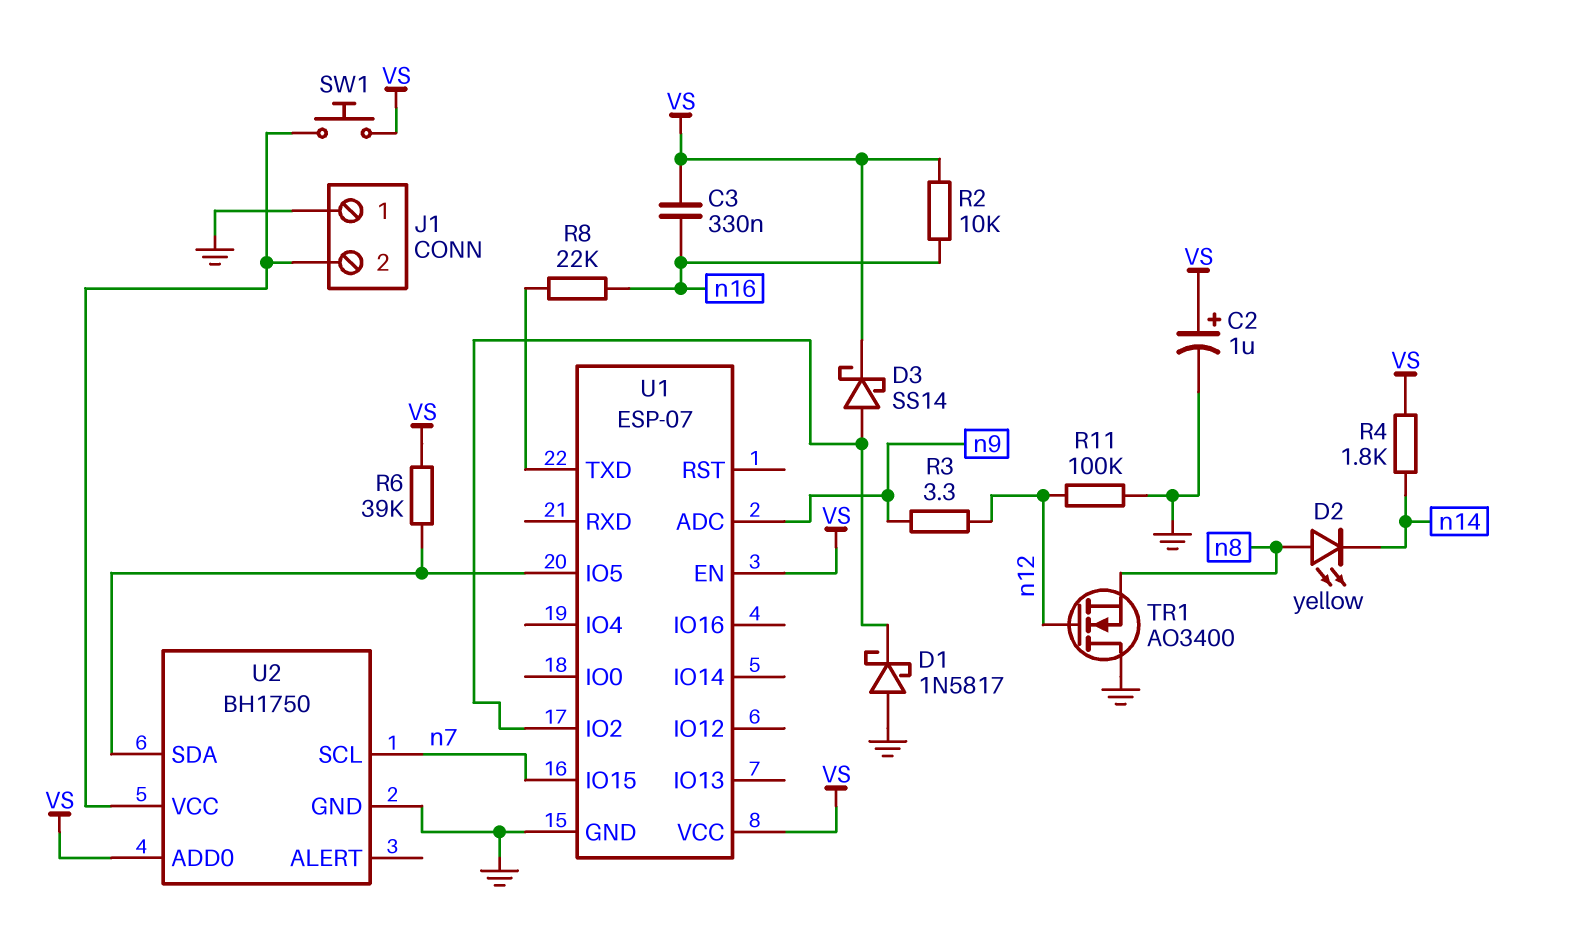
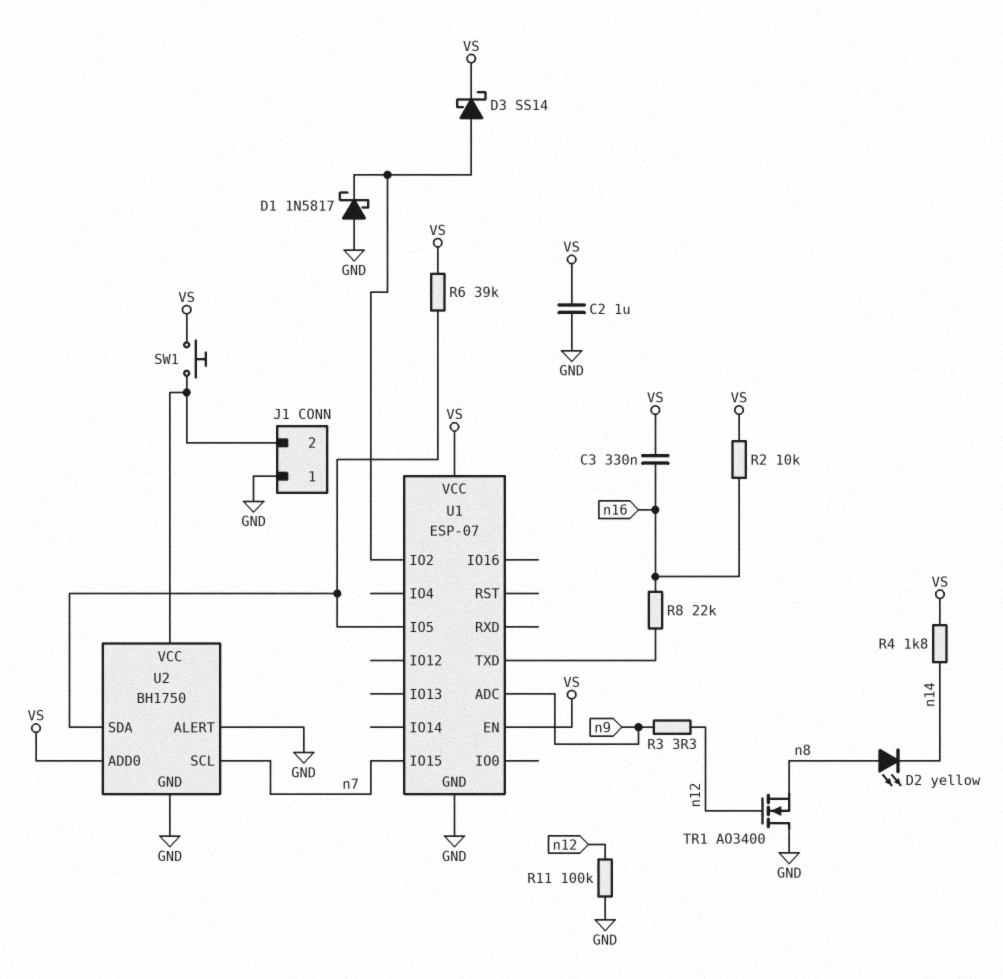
C2: 1uF (plus VS, minus GND) -> 1uF (GND, VS)
U2 pin ALERT: none -> GND

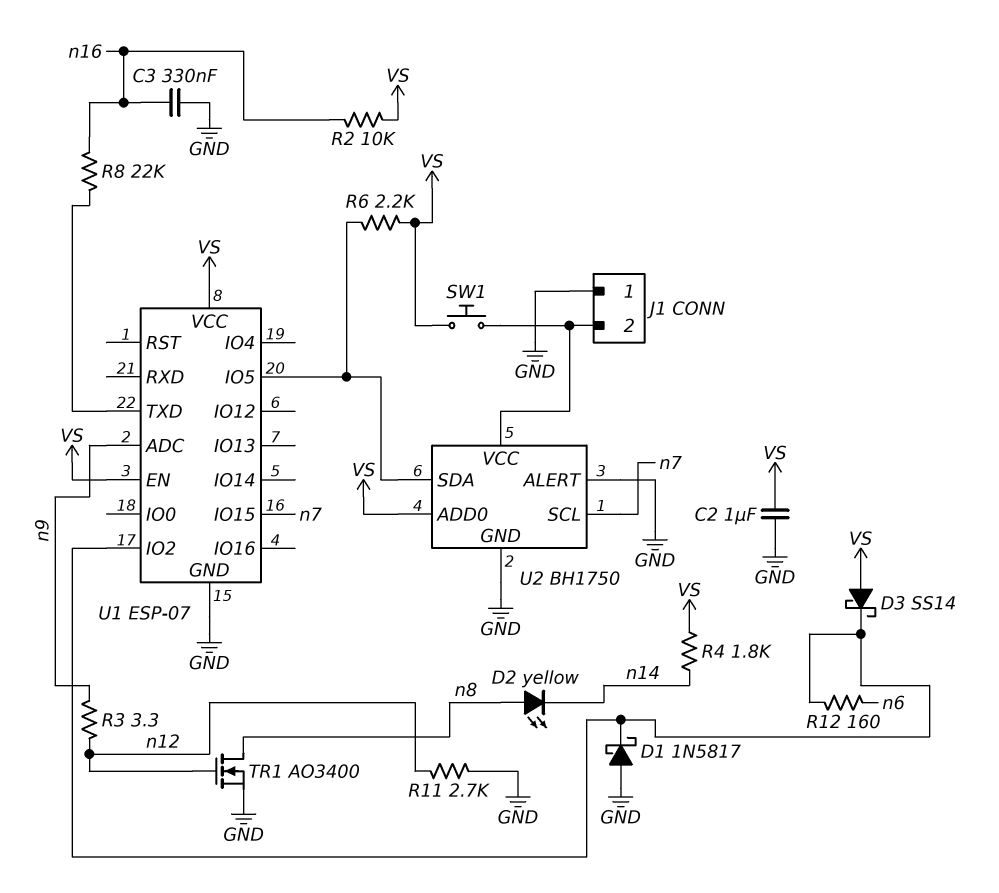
C3: 330nF (VS, n16) -> 330nF (GND, n16)
D3: schottky SS14 (A U1/IO2, K VS) -> schottky SS14 (A VS, K U1/IO2)
R6: 39k (U1/IO5, VS) -> 2.2k (U1/IO5, VS)
R11: 100k (GND, n12) -> 2.7k (GND, n12)
R12: none -> 160 (U1/IO2, n6)
TR1: NMOS AO3400 (G n12, D GND, S n8) -> NMOS AO3400 (G n12, D n8, S GND)

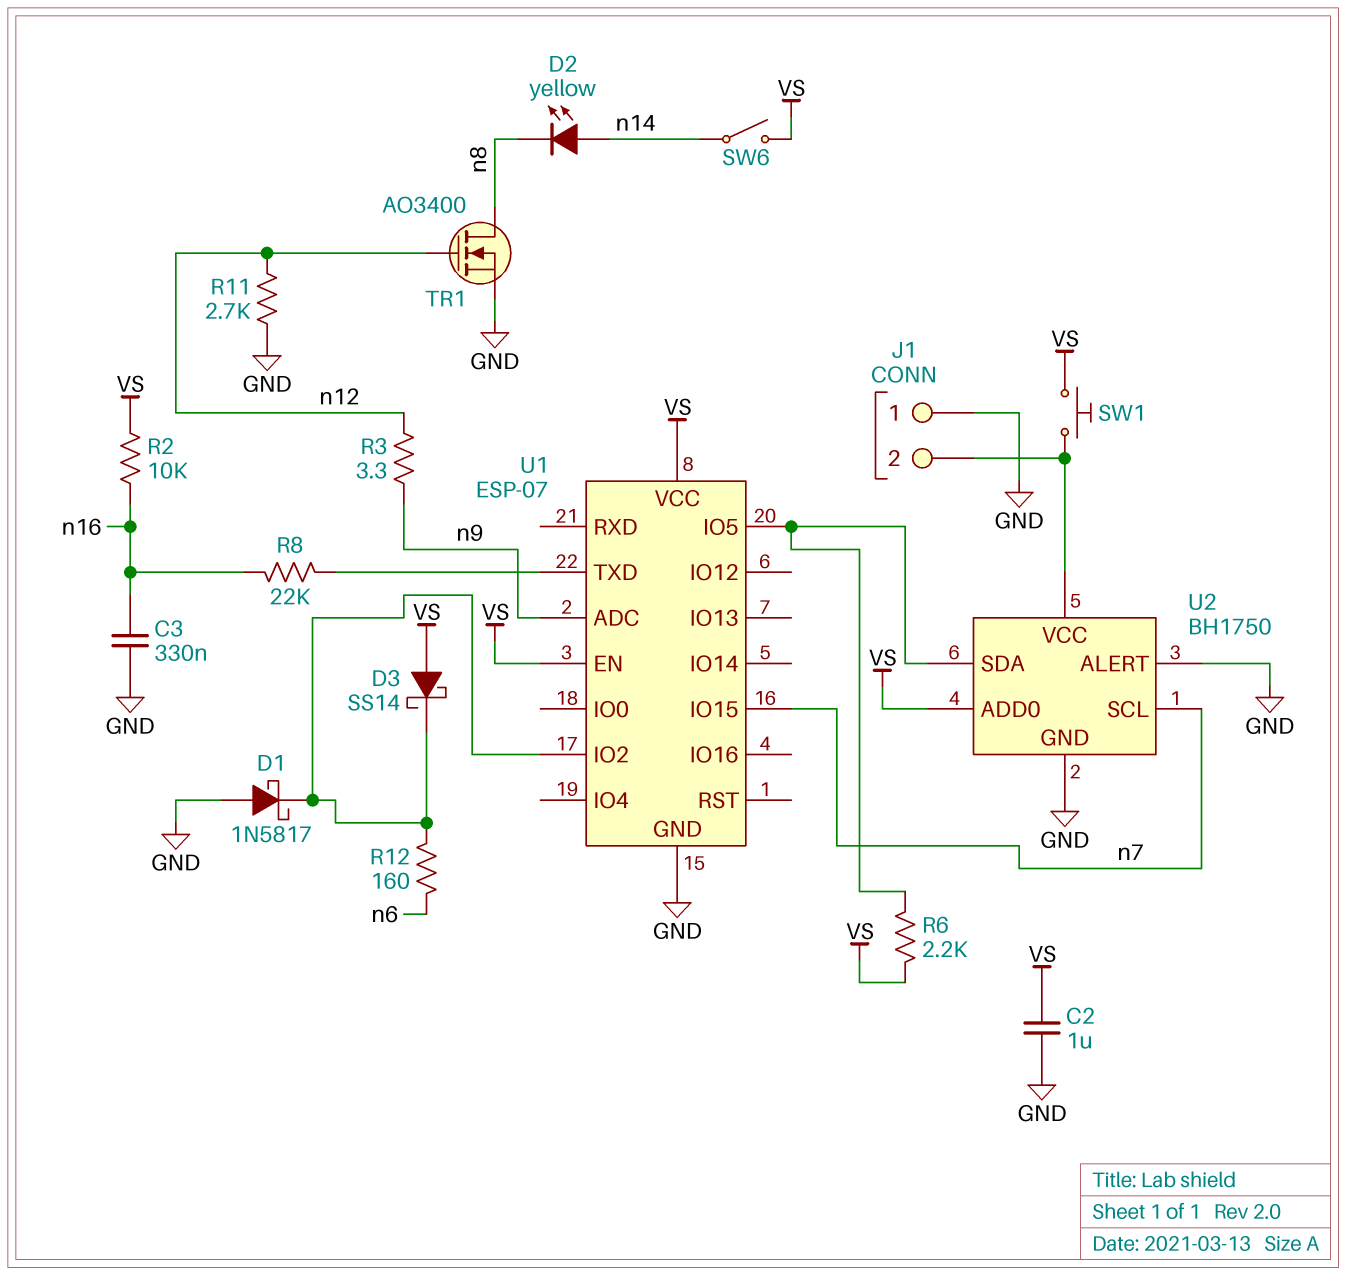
D2: LED yellow (A n8, K n14) -> LED yellow (A n14, K n8)
R4: 1.8k (VS, n14) -> none
SW6: none -> switch (VS, n14)

